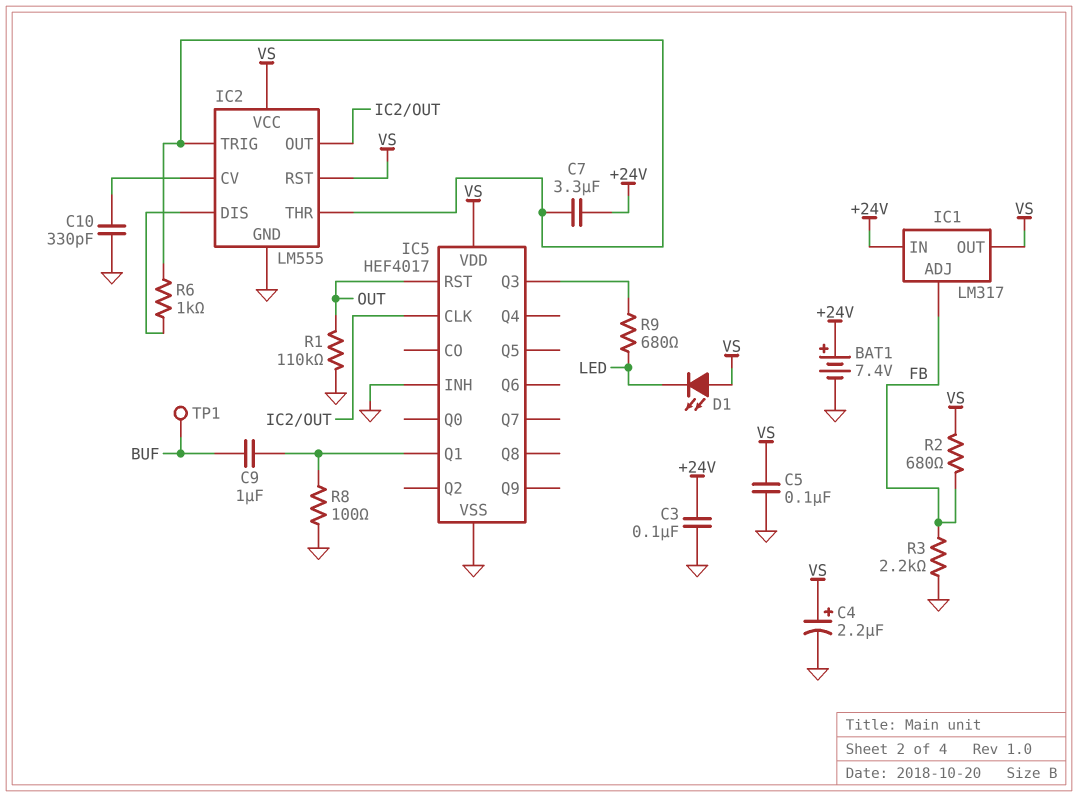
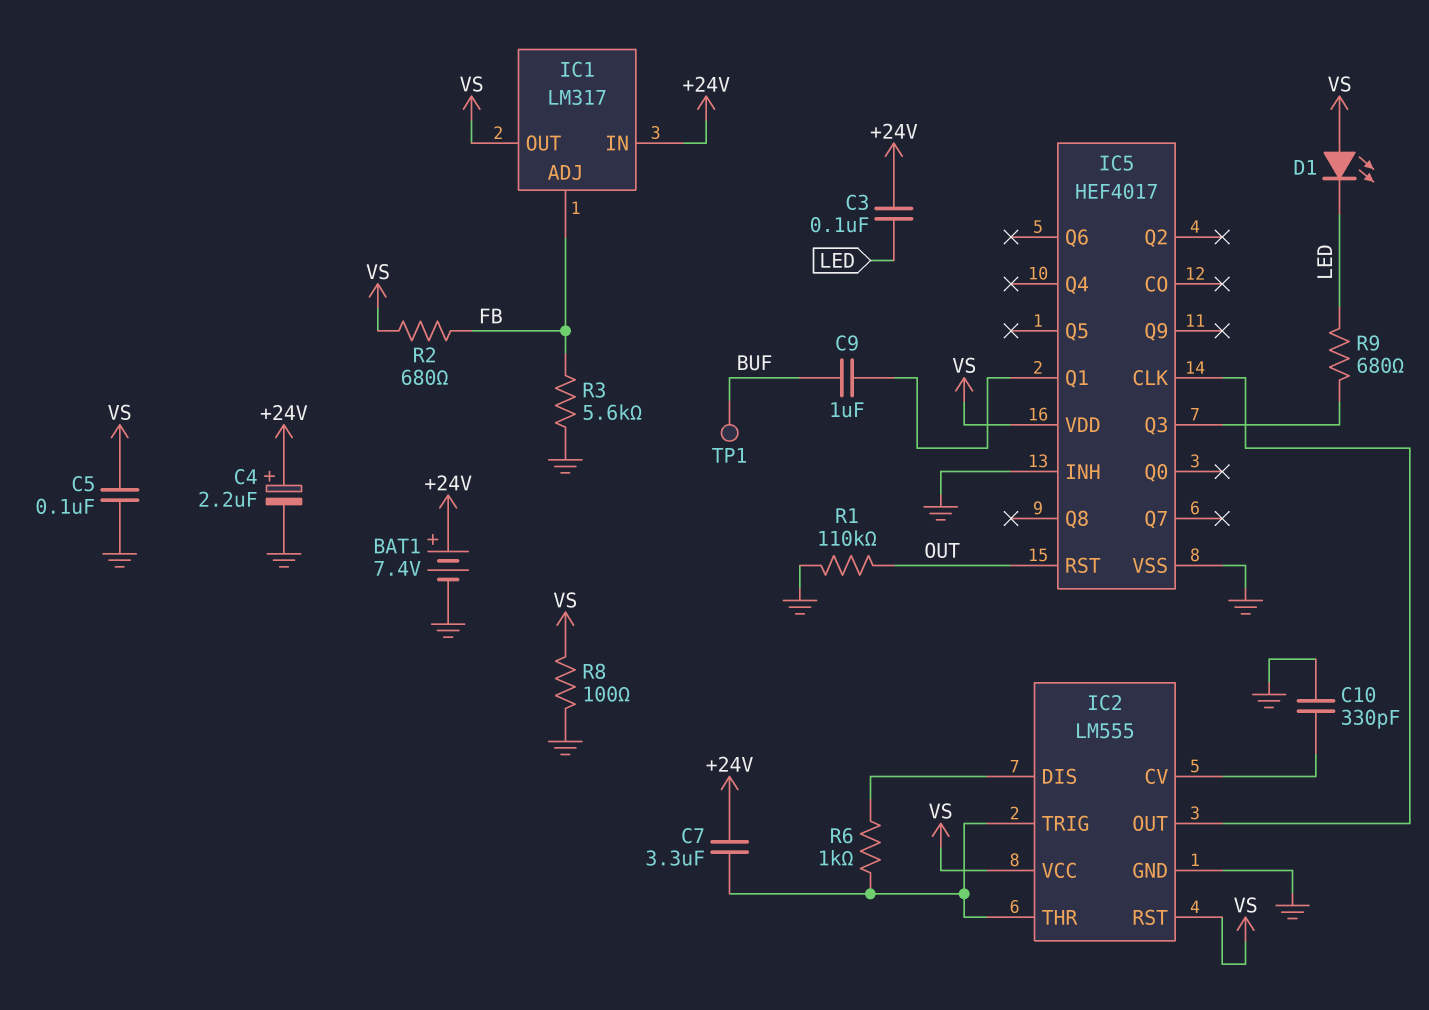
C3: 100nF (+24V, GND) -> 100nF (+24V, LED)
C4: 2.2uF (plus VS, minus GND) -> 2.2uF (plus +24V, minus GND)
R3: 2.2k (FB, GND) -> 5.6k (FB, GND)
R8: 100 (GND, IC5/Q1) -> 100 (GND, VS)

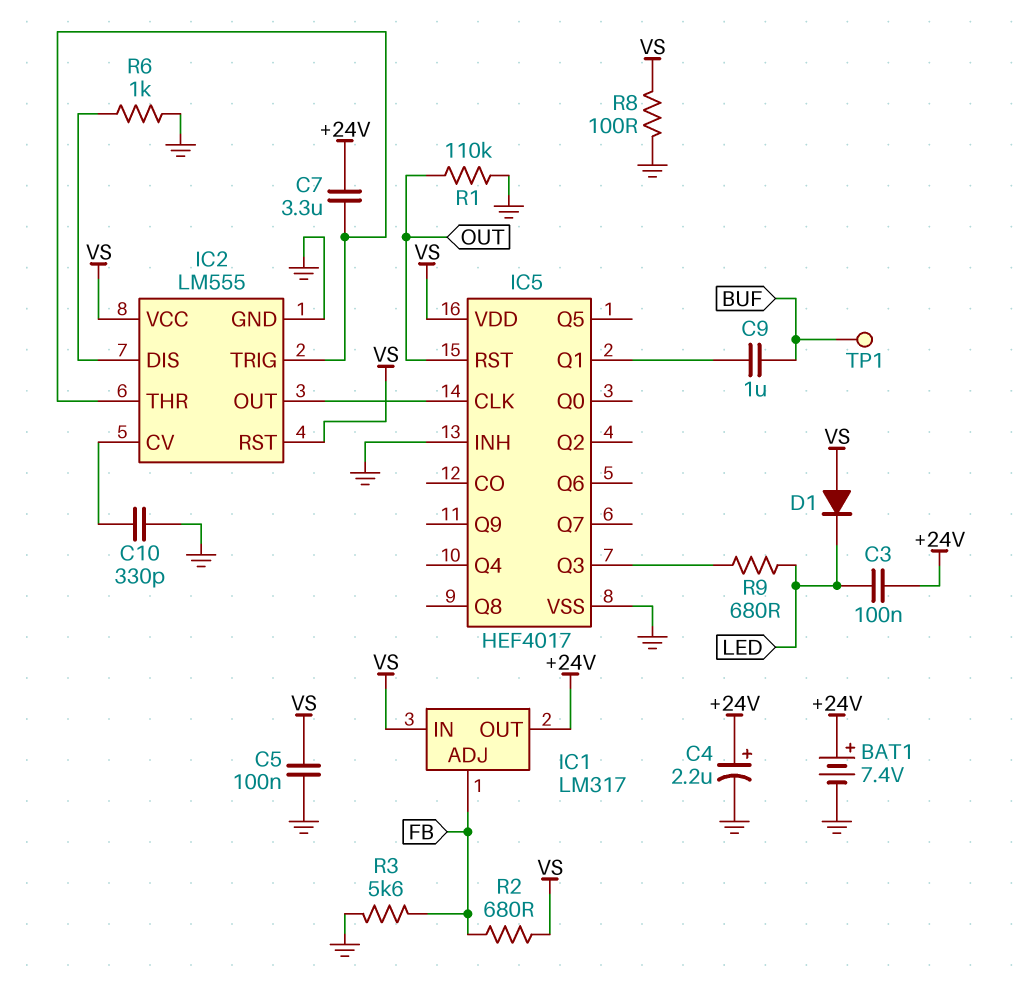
D1: LED (A VS, K LED) -> diode (A VS, K LED)
IC1 pin IN: +24V -> VS
IC1 pin OUT: VS -> +24V
R6: 1k (IC2/DIS, IC2/THR) -> 1k (GND, IC2/DIS)

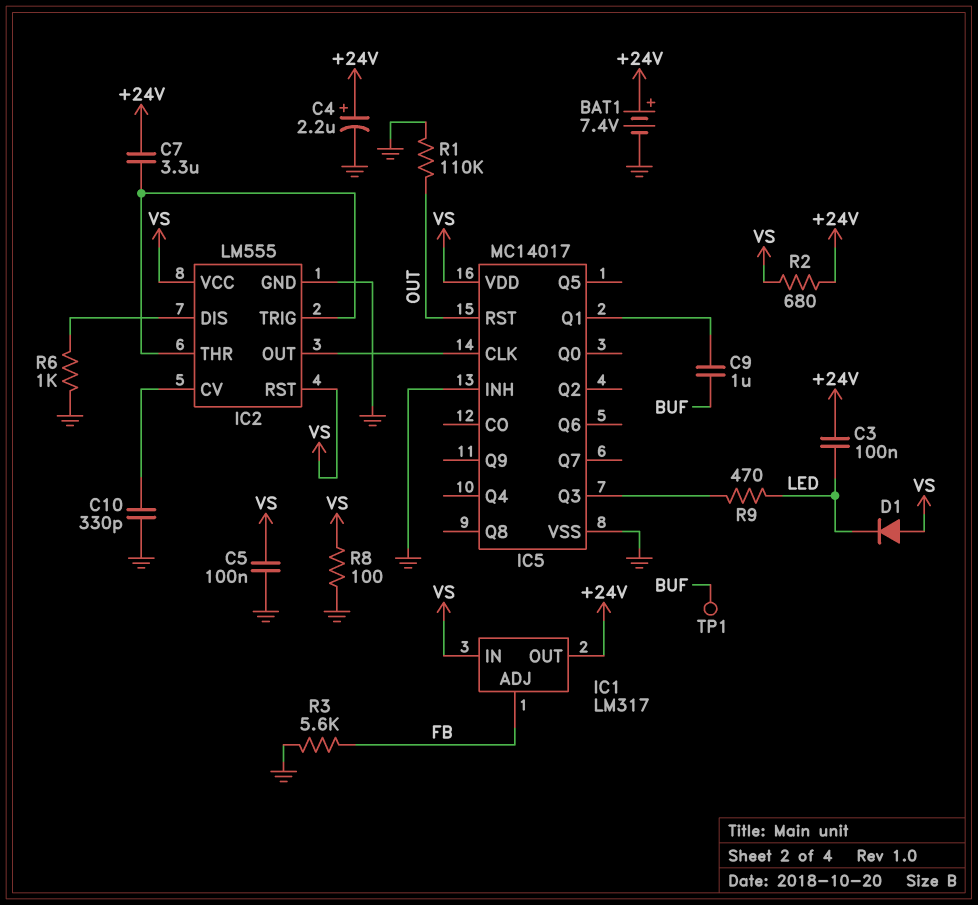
IC5: HEF4017 -> MC14017
R2: 680 (FB, VS) -> 680 (+24V, VS)
R9: 680 (IC5/Q3, LED) -> 470 (IC5/Q3, LED)

